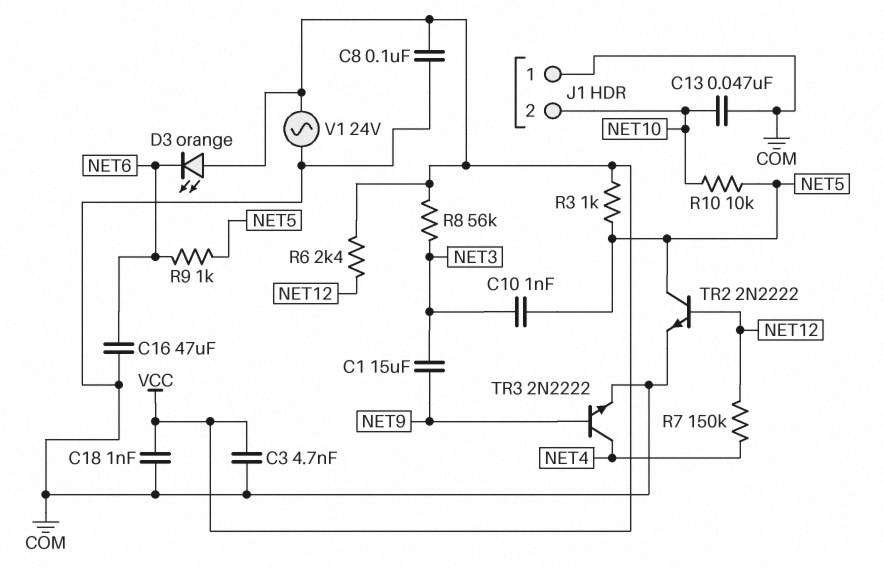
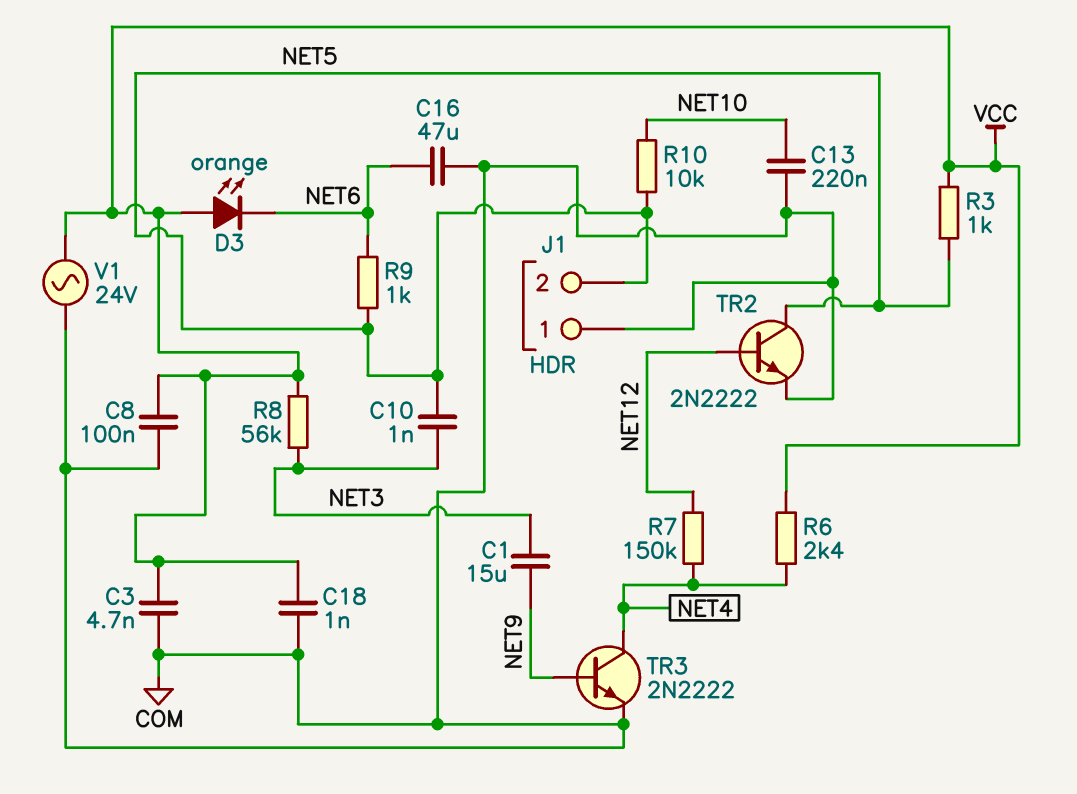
C13: 47nF (COM, NET10) -> 220nF (COM, NET10)
J1 pin 2: NET10 -> NET5
R6: 2.4k (NET12, VCC) -> 2.4k (NET4, VCC)

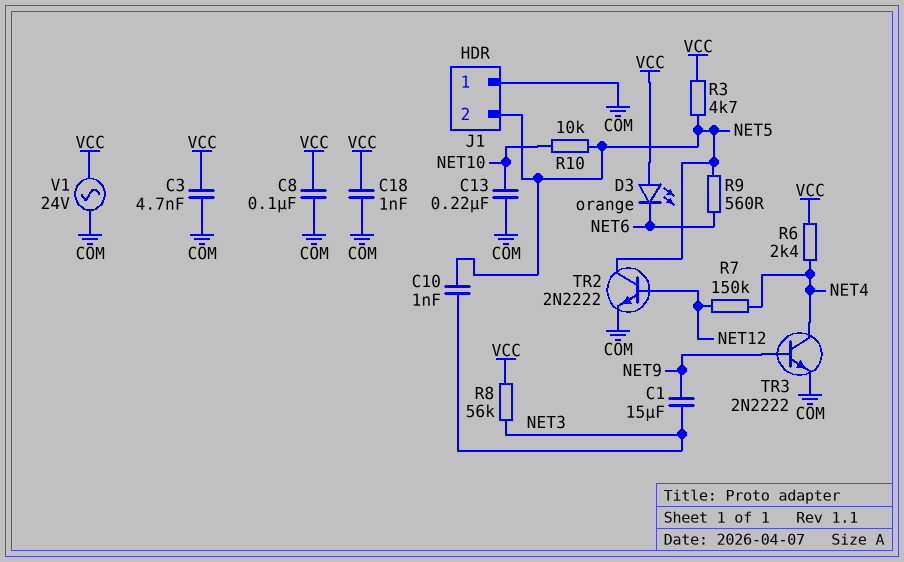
C16: 47uF (COM, NET6) -> none
R3: 1k (NET5, VCC) -> 4.7k (NET5, VCC)
R9: 1k (NET5, NET6) -> 560 (NET5, NET6)

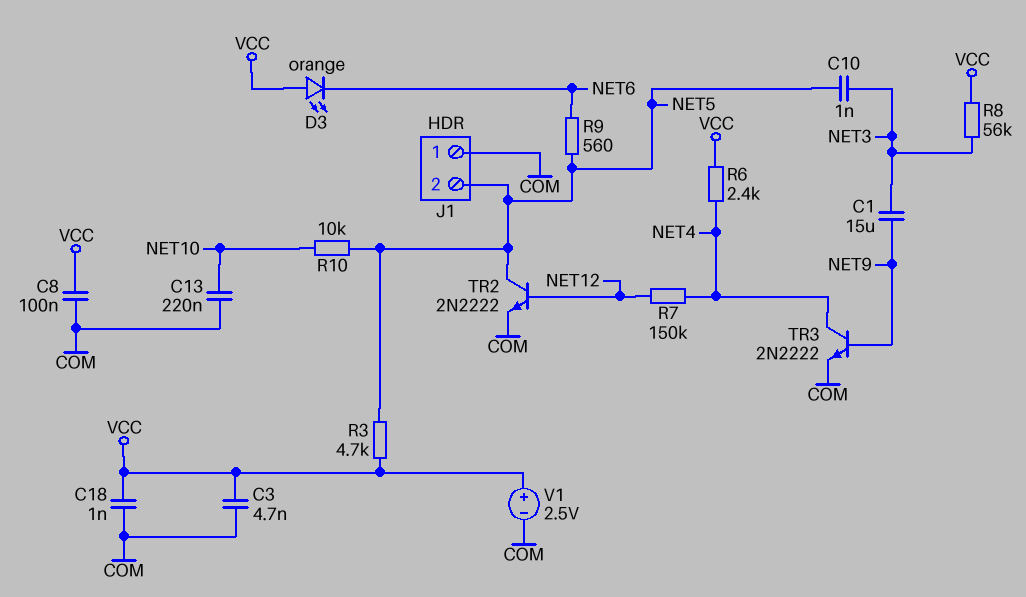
V1: AC 24V (COM, VCC) -> 2.5V (plus VCC, minus COM)

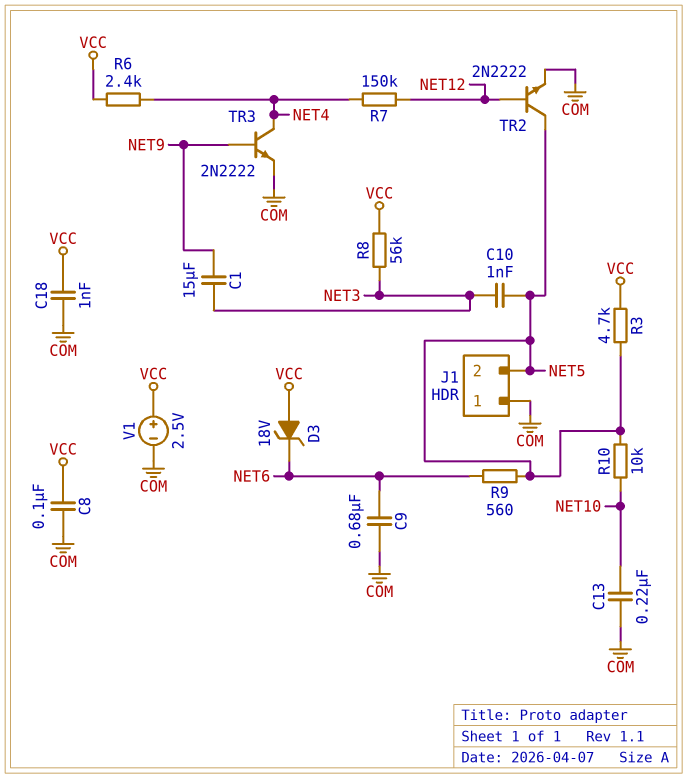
C3: 4.7nF (COM, VCC) -> none
C9: none -> 680nF (COM, NET6)
D3: LED orange (A VCC, K NET6) -> zener 18V (A VCC, K NET6)

